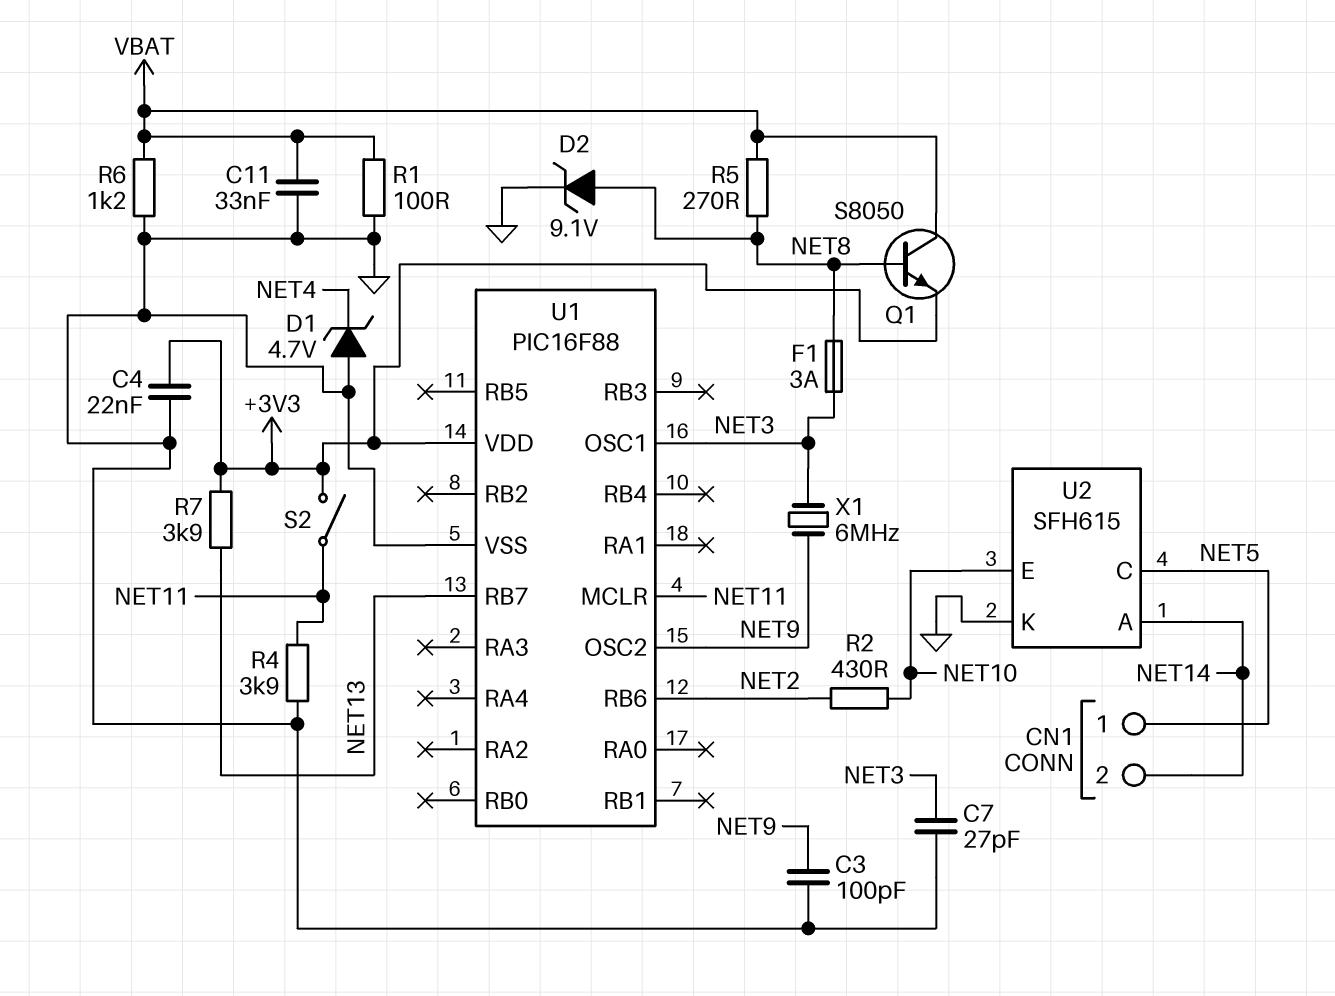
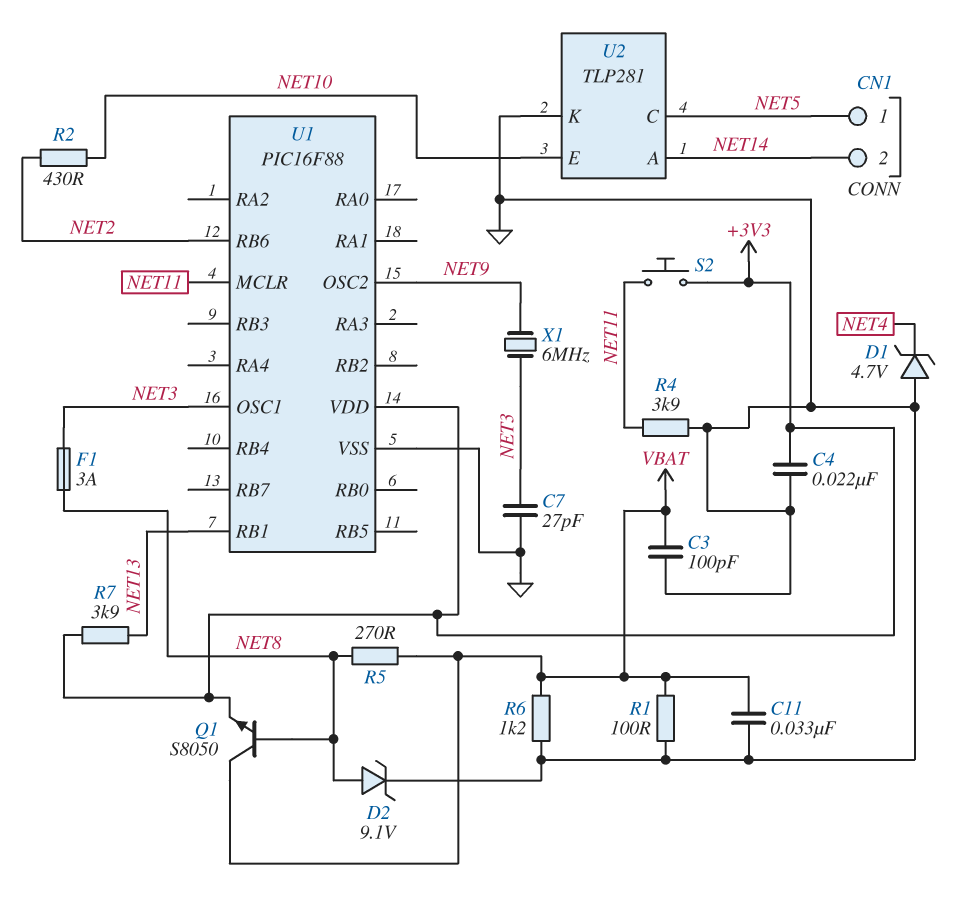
C3: 100pF (GND, NET9) -> 100pF (GND, VBAT)
S2: switch (+3V3, NET11) -> button (+3V3, NET11)
U1 pin RB1: none -> NET13
U1 pin RB7: NET13 -> none
U2: SFH615 -> TLP281

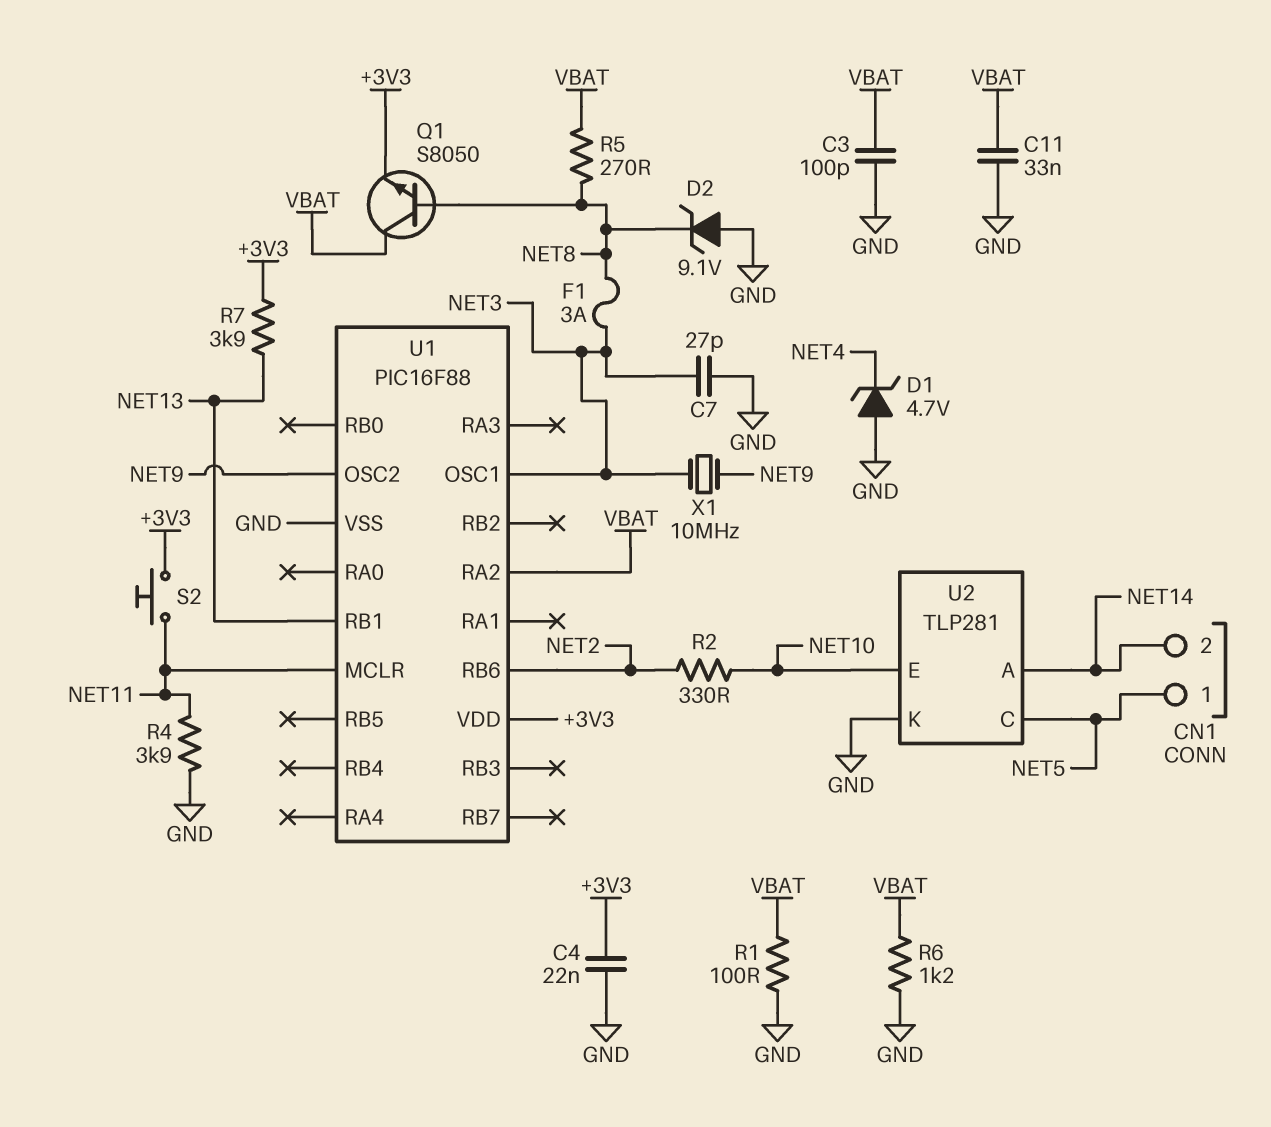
D2: zener 9.1V (A NET8, K GND) -> zener 9.1V (A GND, K NET8)
R2: 430 (NET2, NET10) -> 330 (NET2, NET10)
U1 pin RA2: none -> VBAT
X1: 6MHz (NET3, NET9) -> 10MHz (NET3, NET9)

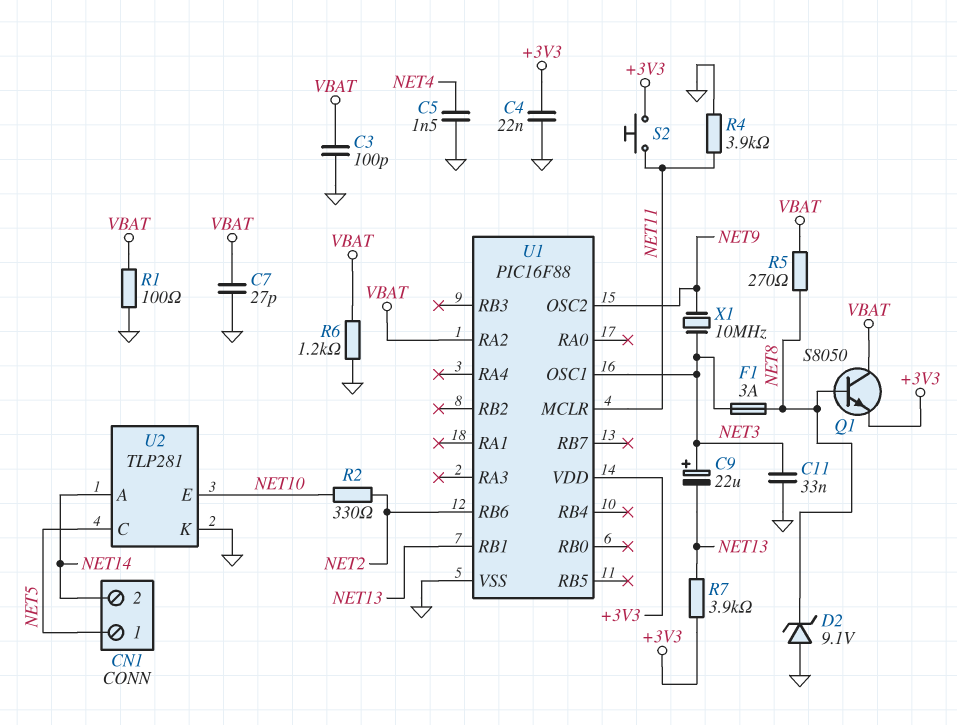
C5: none -> 1.5nF (GND, NET4)
C7: 27pF (GND, NET3) -> 27pF (GND, VBAT)
C9: none -> 22uF (plus NET3, minus NET13)
C11: 33nF (GND, VBAT) -> 33nF (GND, NET3)
D1: zener 4.7V (A GND, K NET4) -> none

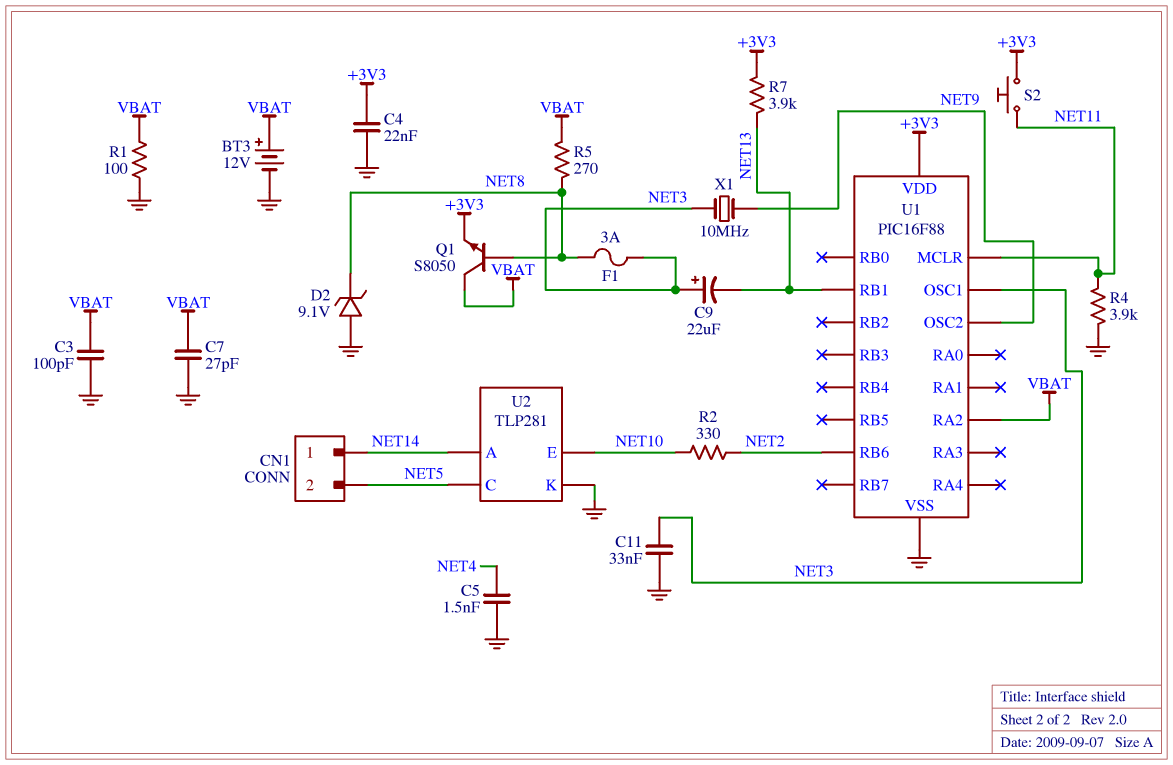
BT3: none -> 12V (plus VBAT, minus GND)
CN1 pin 1: NET5 -> NET14
CN1 pin 2: NET14 -> NET5
R6: 1.2k (GND, VBAT) -> none

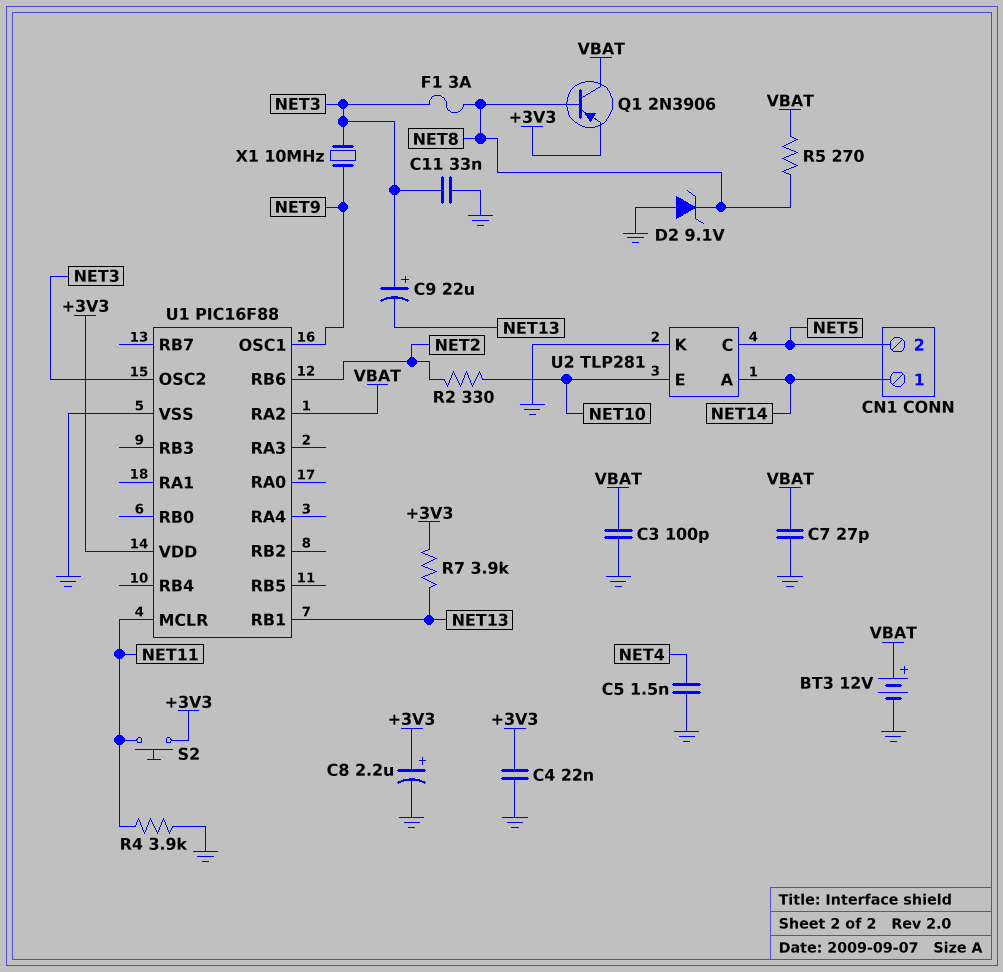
C8: none -> 2.2uF (plus +3V3, minus GND)
Q1: NPN S8050 (B NET8, C VBAT, E +3V3) -> PNP 2N3906 (B NET8, C VBAT, E +3V3)
R1: 100 (GND, VBAT) -> none
U1 pin OSC1: NET3 -> NET9
U1 pin OSC2: NET9 -> NET3

